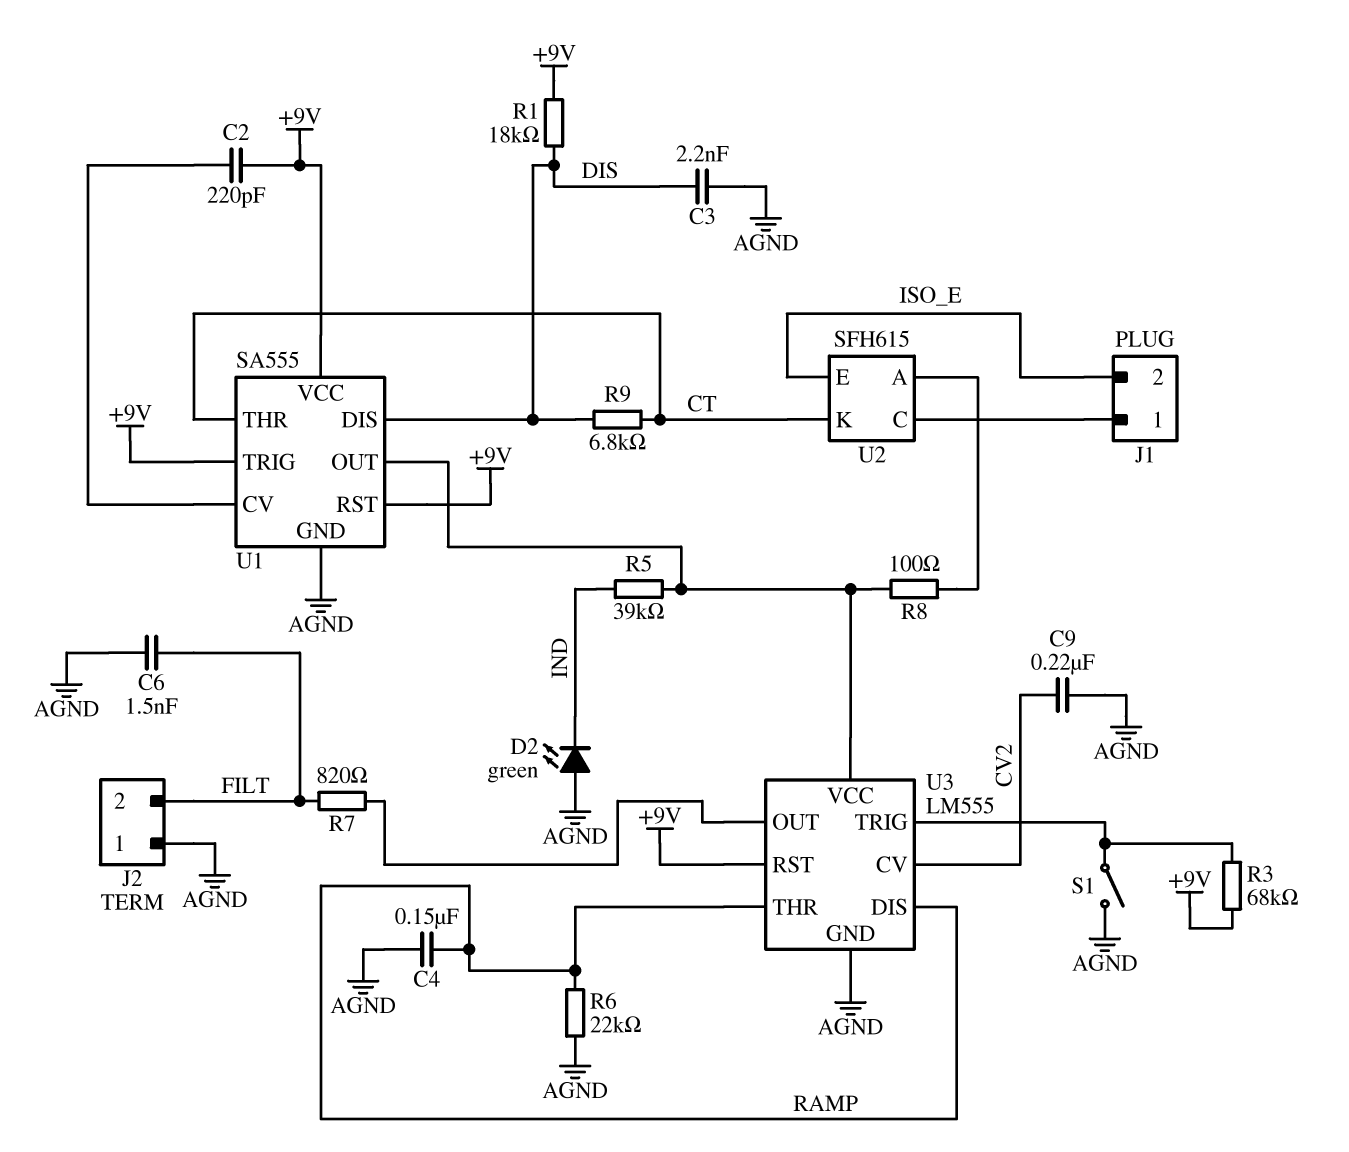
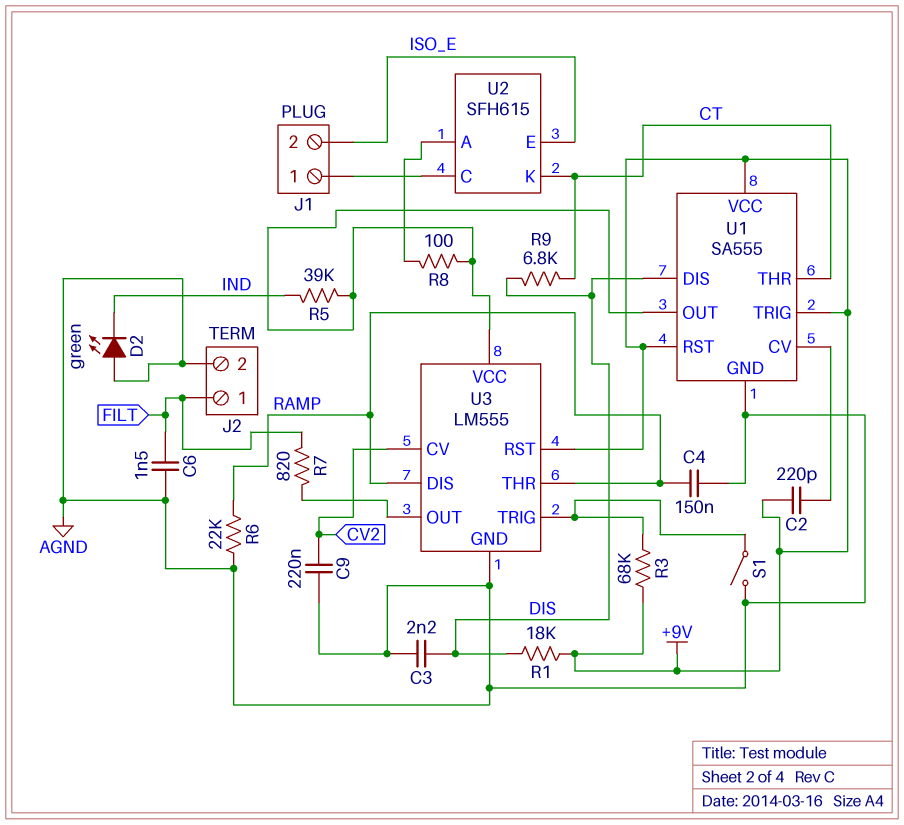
J2 pin 1: AGND -> FILT
J2 pin 2: FILT -> AGND

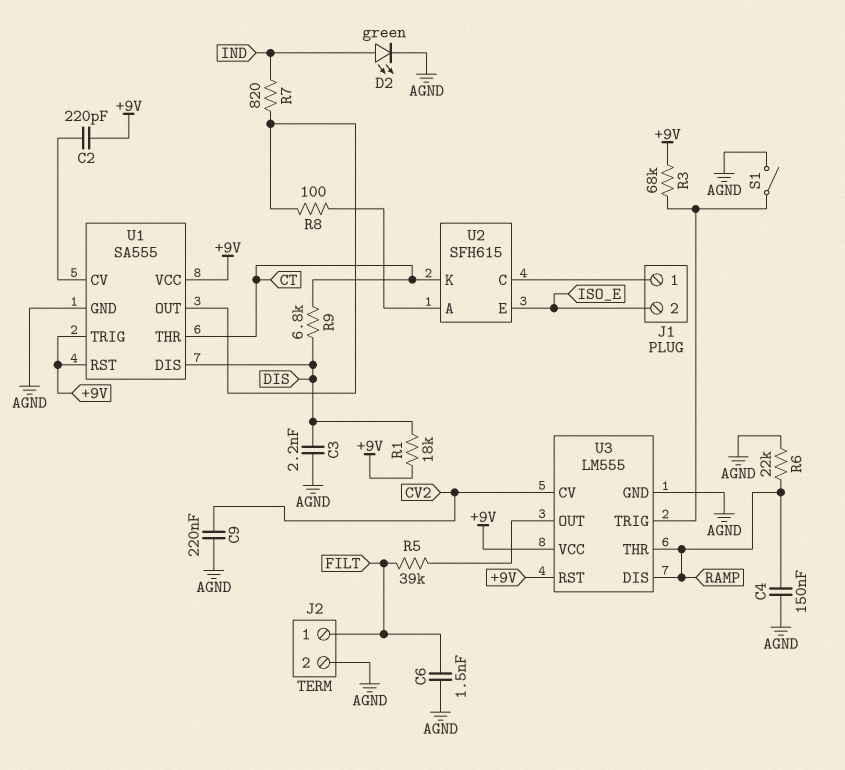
D2: LED green (A AGND, K IND) -> LED green (A IND, K AGND)
R5: 39k (IND, U1/OUT) -> 39k (FILT, U3/OUT)
R7: 820 (FILT, U3/OUT) -> 820 (IND, U1/OUT)
U3 pin VCC: U1/OUT -> +9V

